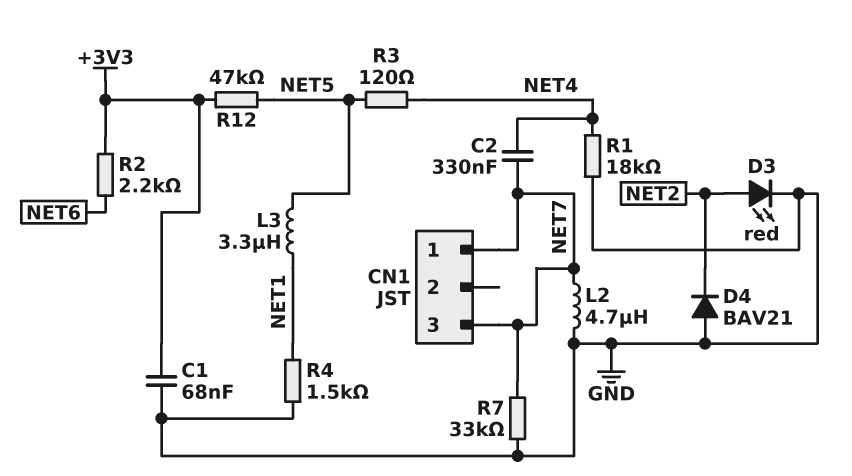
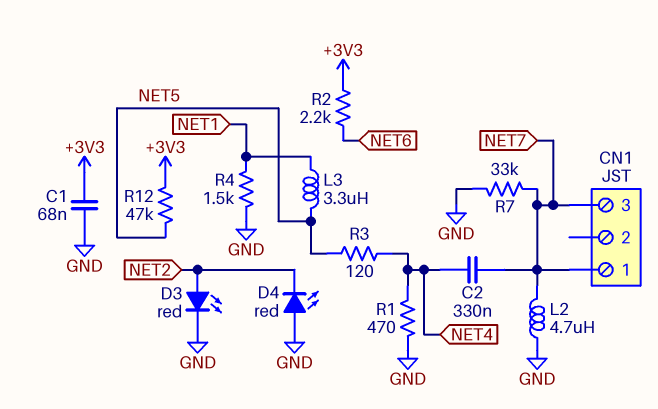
D4: diode BAV21 (A GND, K NET2) -> LED red (A GND, K NET2)
R1: 18k (GND, NET4) -> 470 (GND, NET4)

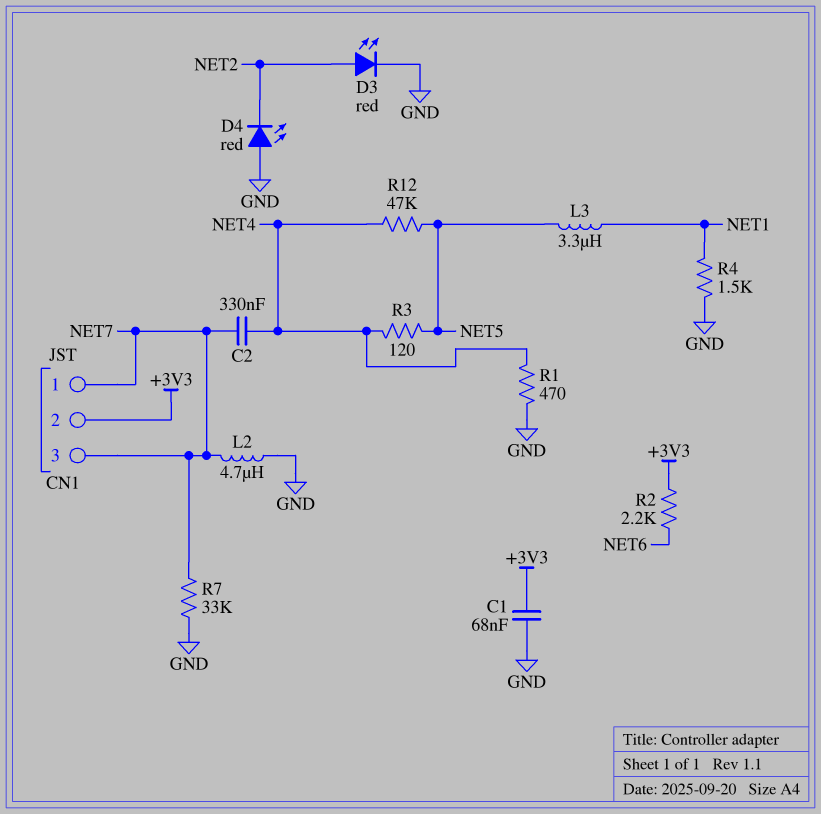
CN1 pin 2: none -> +3V3
R12: 47k (+3V3, NET5) -> 47k (NET4, NET5)

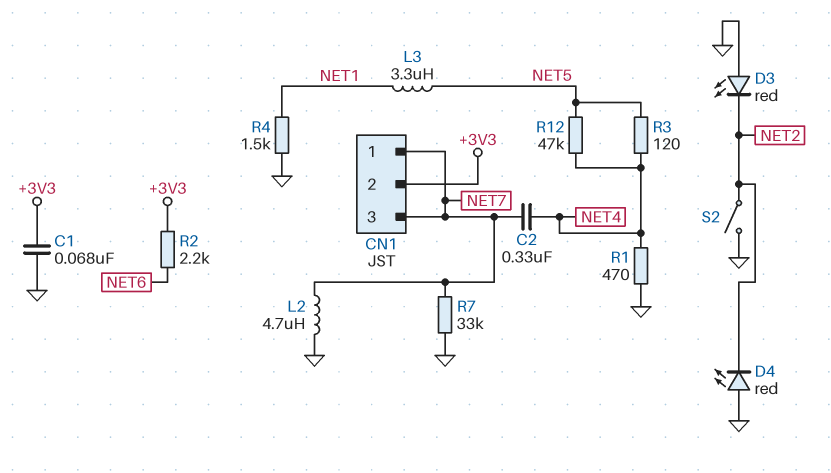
D3: LED red (A NET2, K GND) -> LED red (A GND, K NET2)
S2: none -> switch (GND, NET2)

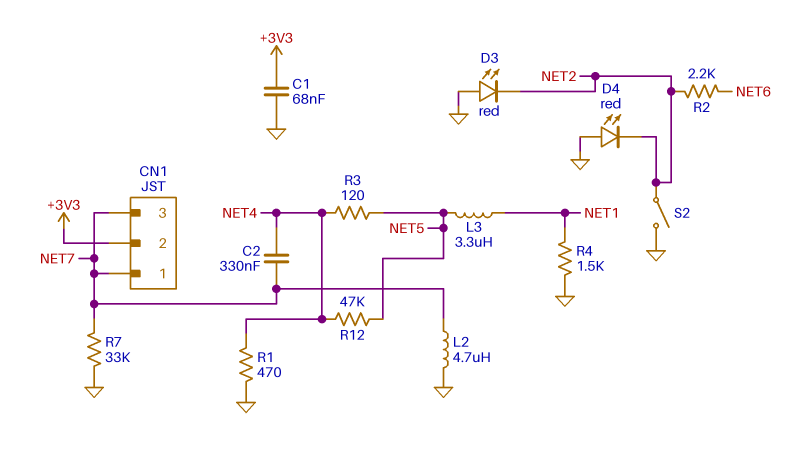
R2: 2.2k (+3V3, NET6) -> 2.2k (NET2, NET6)

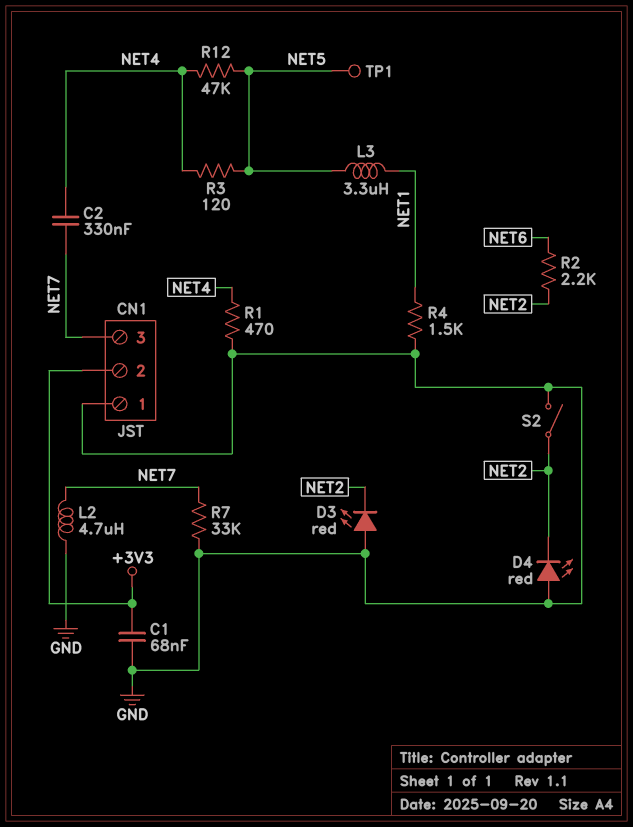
CN1 pin 1: NET7 -> GND
TP1: none -> test point (NET5)

